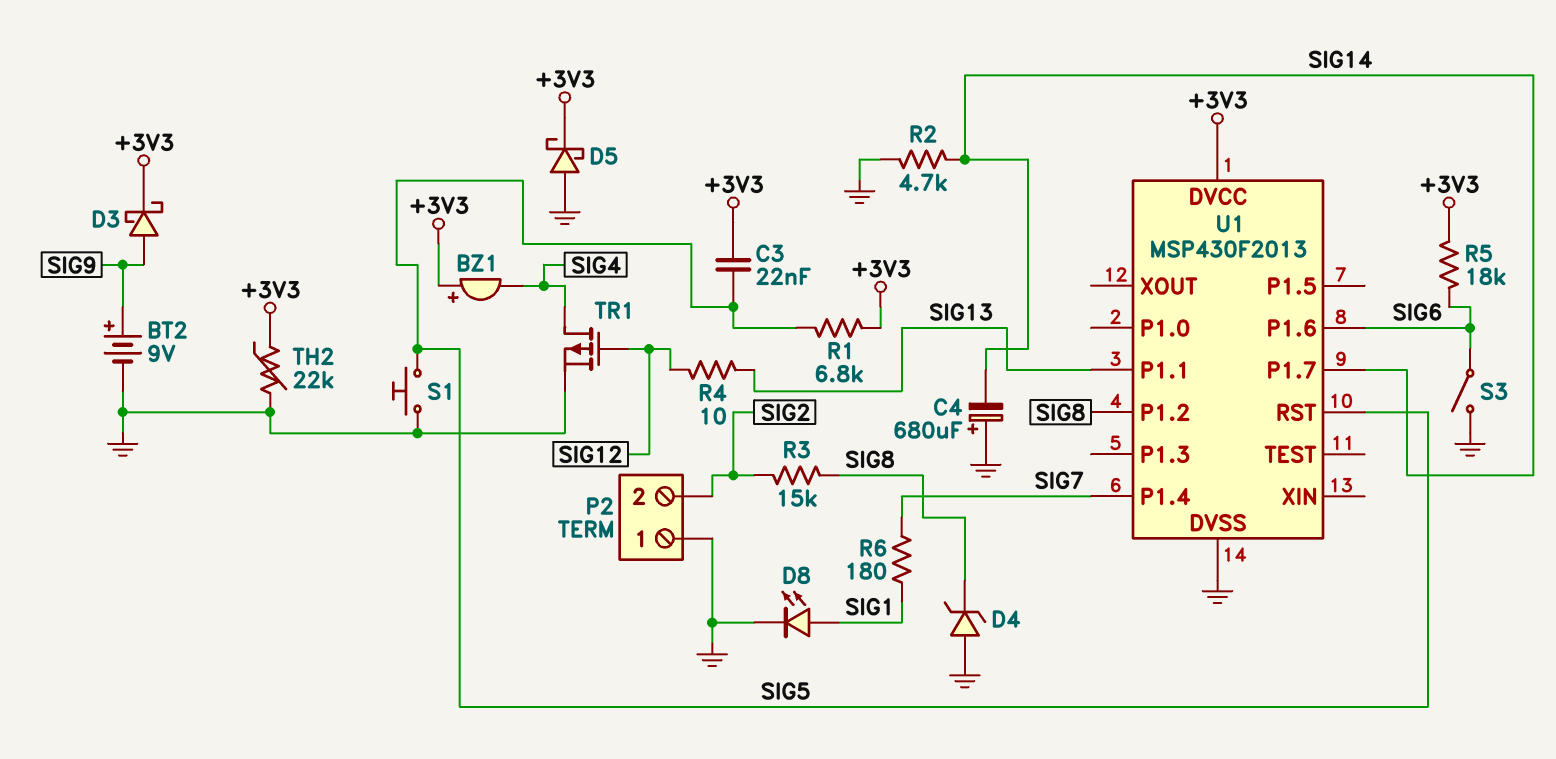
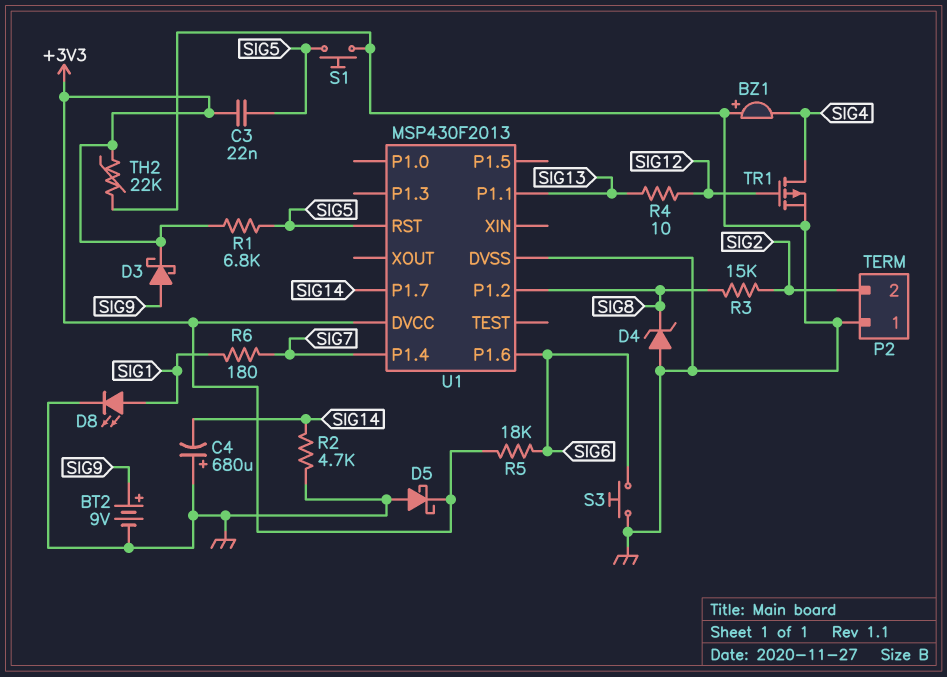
BZ1: buzzer (plus +3V3, minus SIG4) -> buzzer (plus GND, minus SIG4)
S3: switch (GND, SIG6) -> button (GND, SIG6)

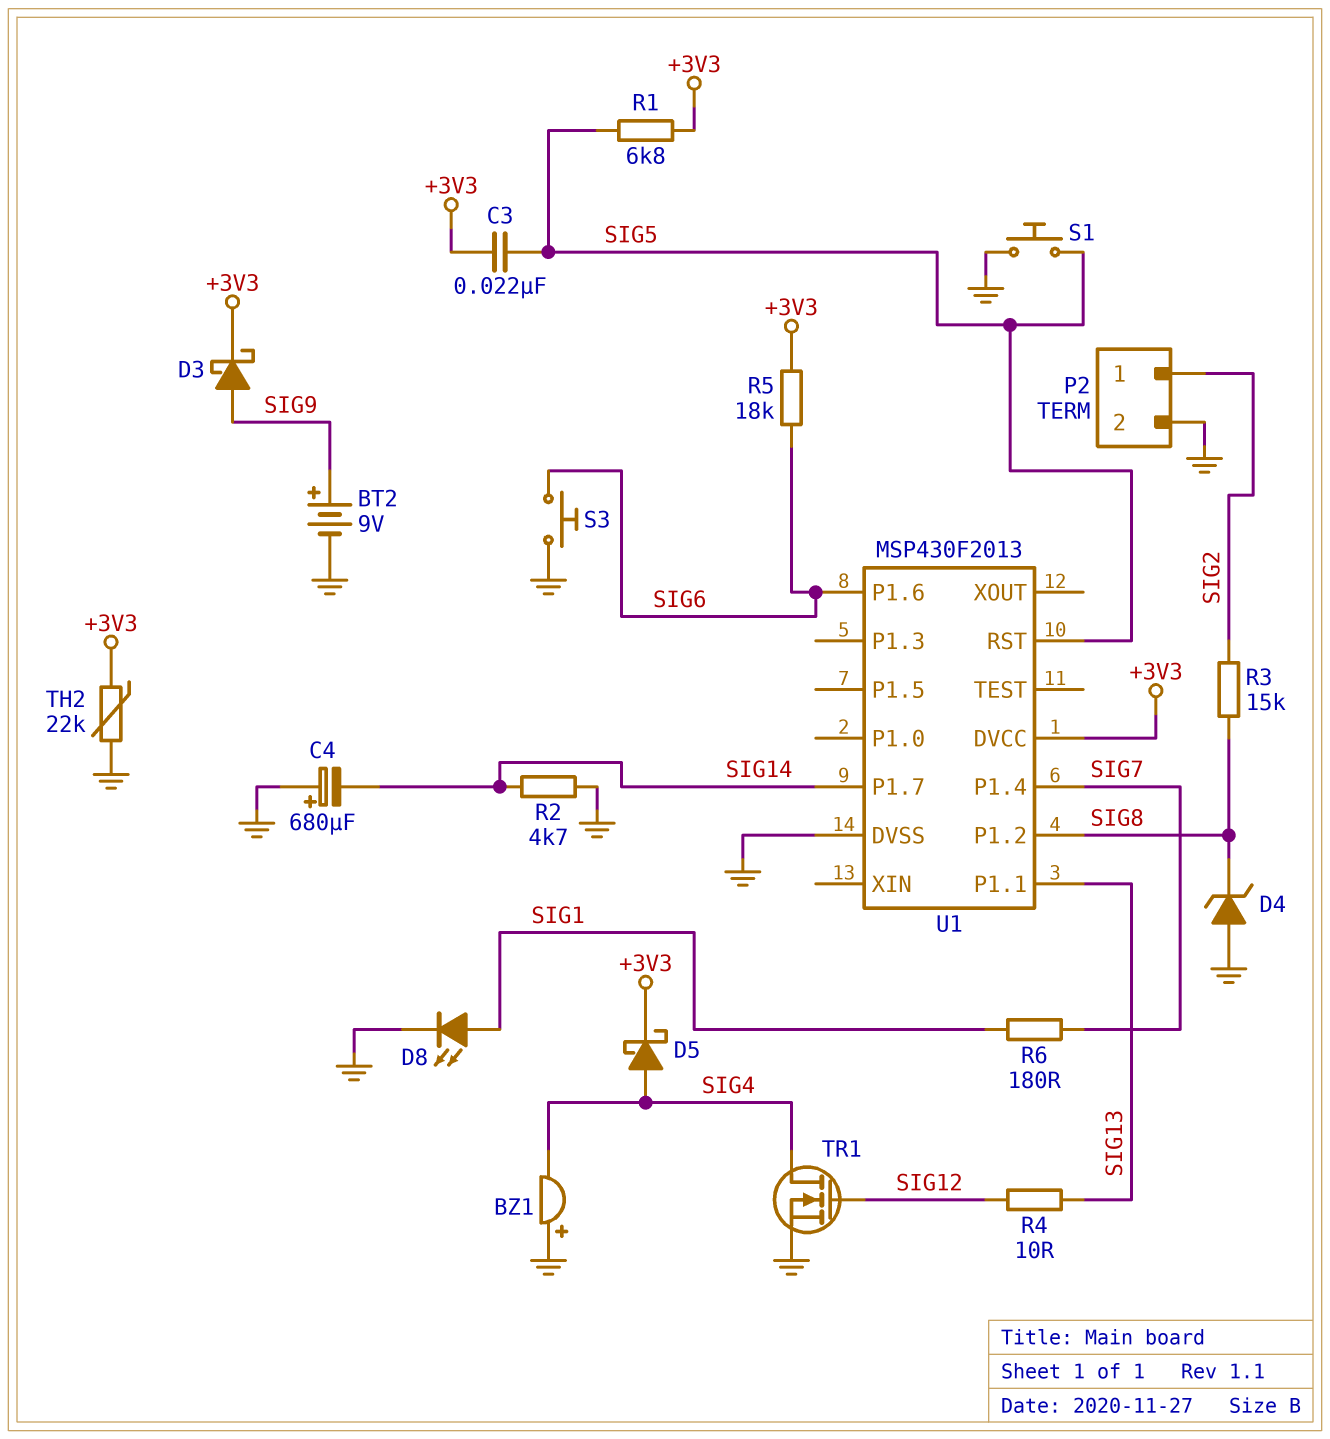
D5: schottky (A GND, K +3V3) -> schottky (A SIG4, K +3V3)
P2 pin 1: GND -> SIG2
P2 pin 2: SIG2 -> GND
TR1: PMOS (G SIG12, D SIG4, S GND) -> NMOS (G SIG12, D SIG4, S GND)

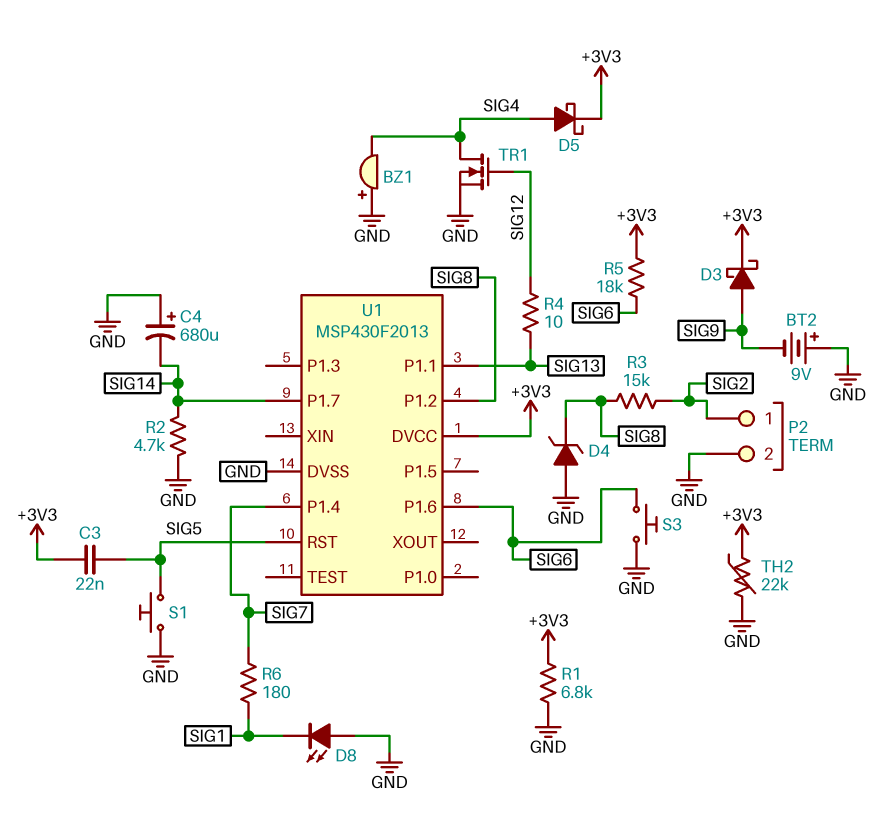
BT2: 9V (plus SIG9, minus GND) -> 9V (plus GND, minus SIG9)
D8: LED (A SIG1, K GND) -> LED (A GND, K SIG1)
R1: 6.8k (+3V3, SIG5) -> 6.8k (+3V3, GND)

